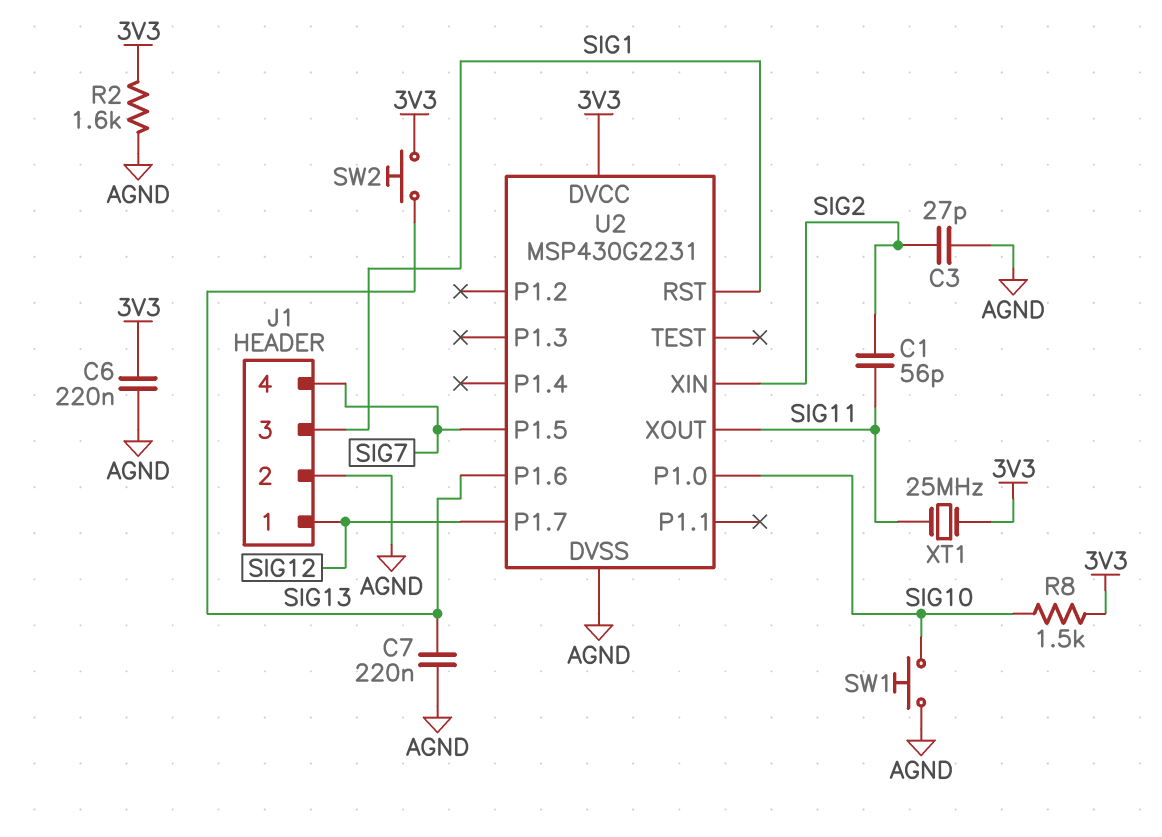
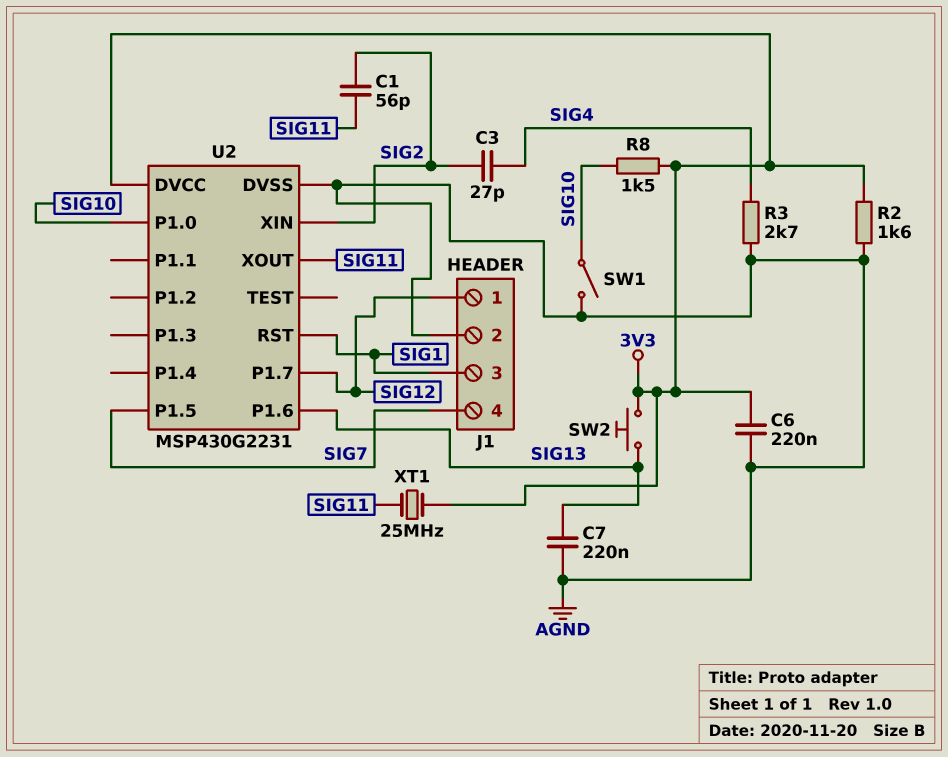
C3: 27pF (AGND, SIG2) -> 27pF (SIG2, SIG4)
R3: none -> 2.7k (AGND, SIG4)
SW1: button (AGND, SIG10) -> switch (AGND, SIG10)

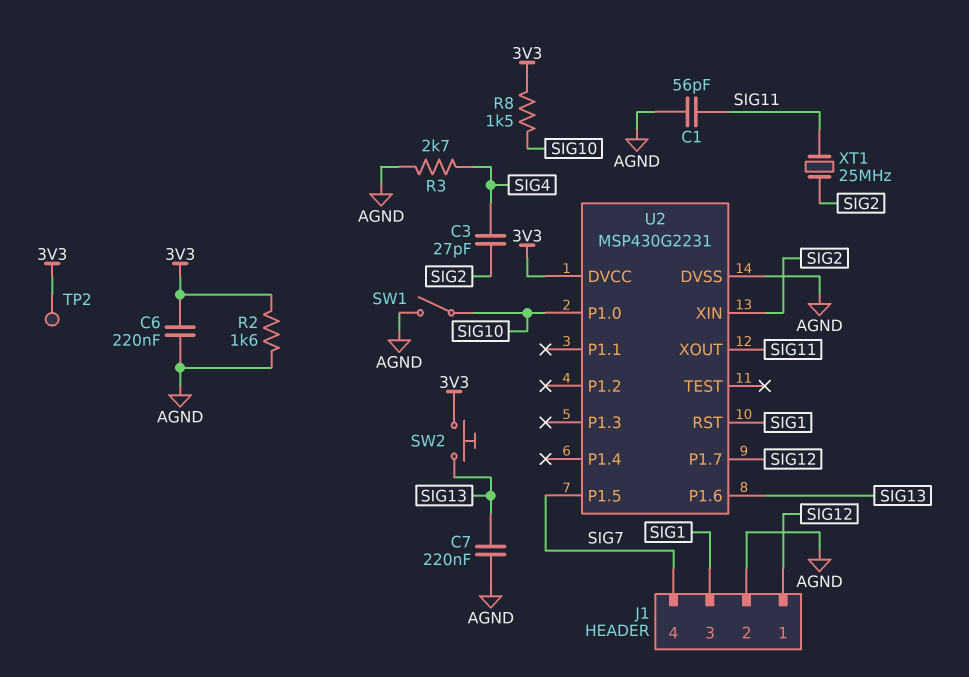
C1: 56pF (SIG2, SIG11) -> 56pF (AGND, SIG11)
TP2: none -> test point (3V3)
XT1: 25MHz (3V3, SIG11) -> 25MHz (SIG2, SIG11)

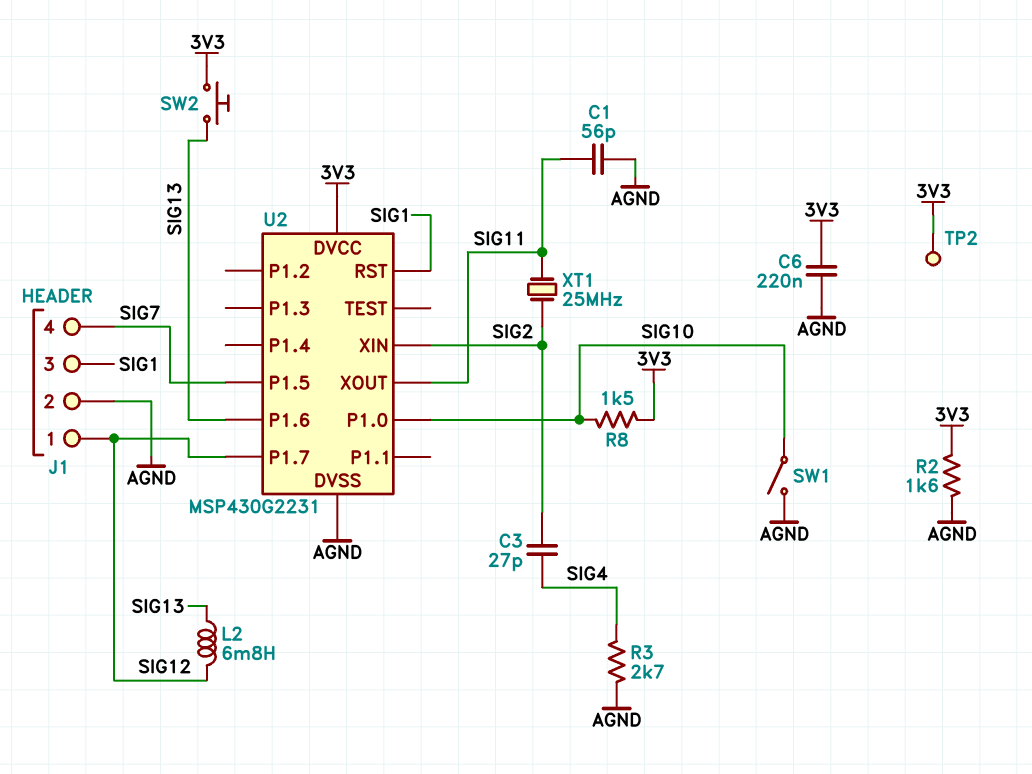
C7: 220nF (AGND, SIG13) -> none
L2: none -> 6.8mH (SIG12, SIG13)

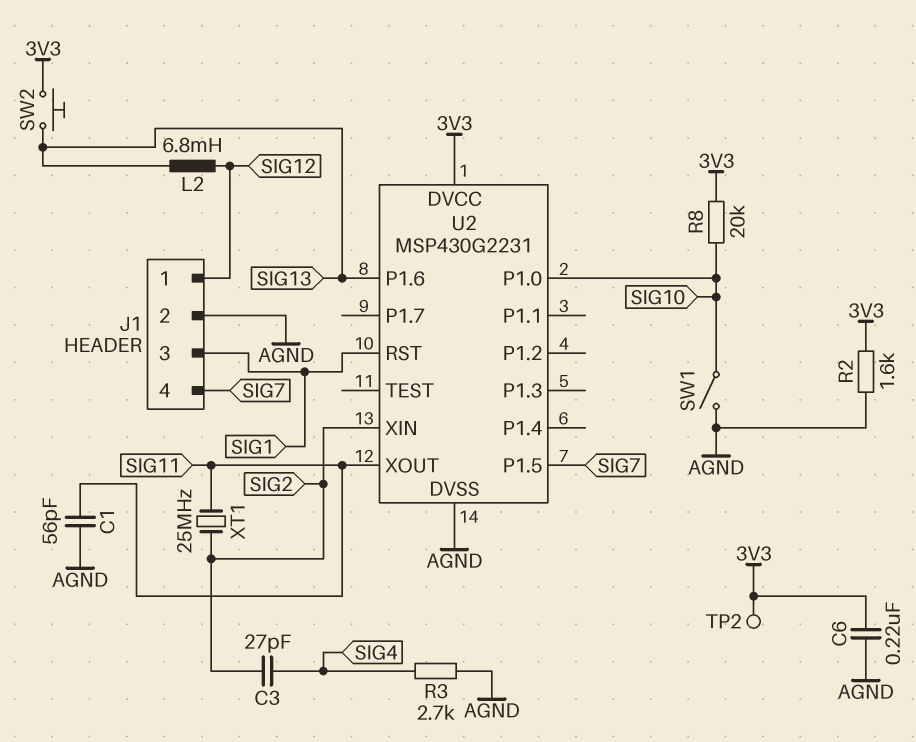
R8: 1.5k (3V3, SIG10) -> 20k (3V3, SIG10)
U2 pin P1.7: SIG12 -> none

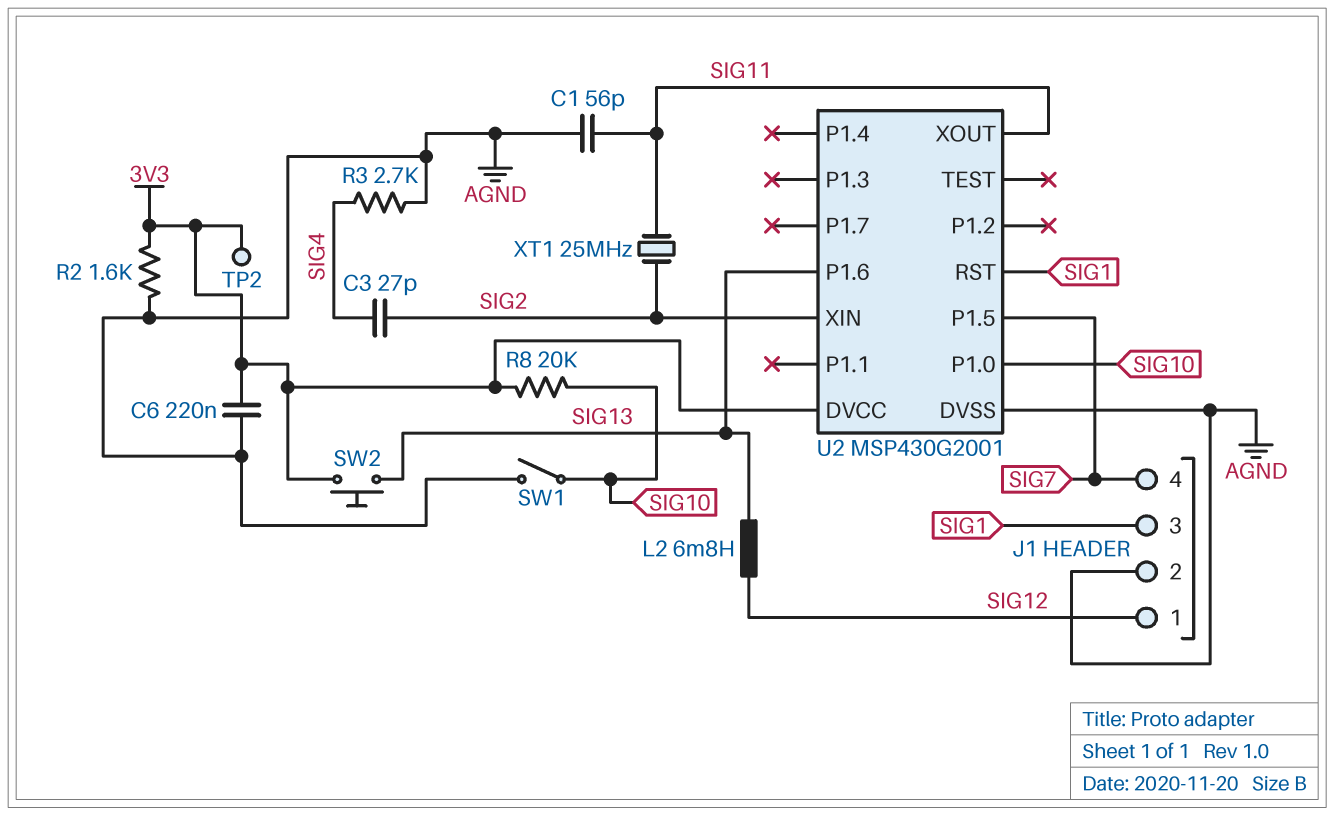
U2: MSP430G2231 -> MSP430G2001

